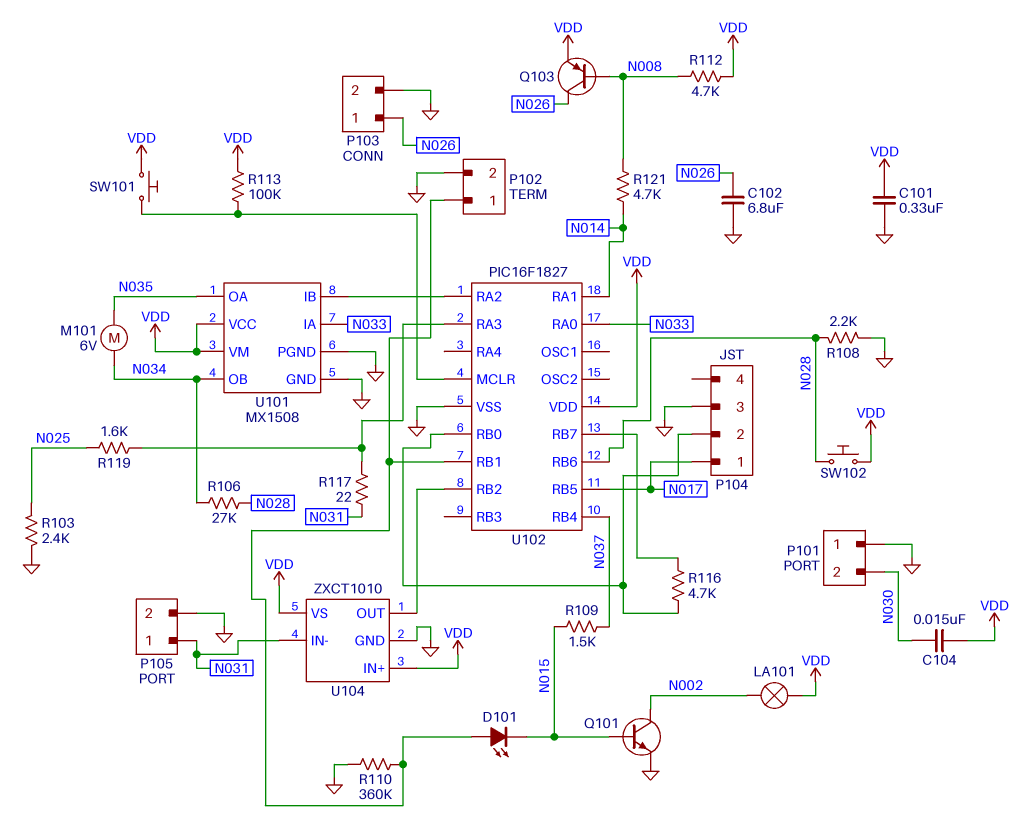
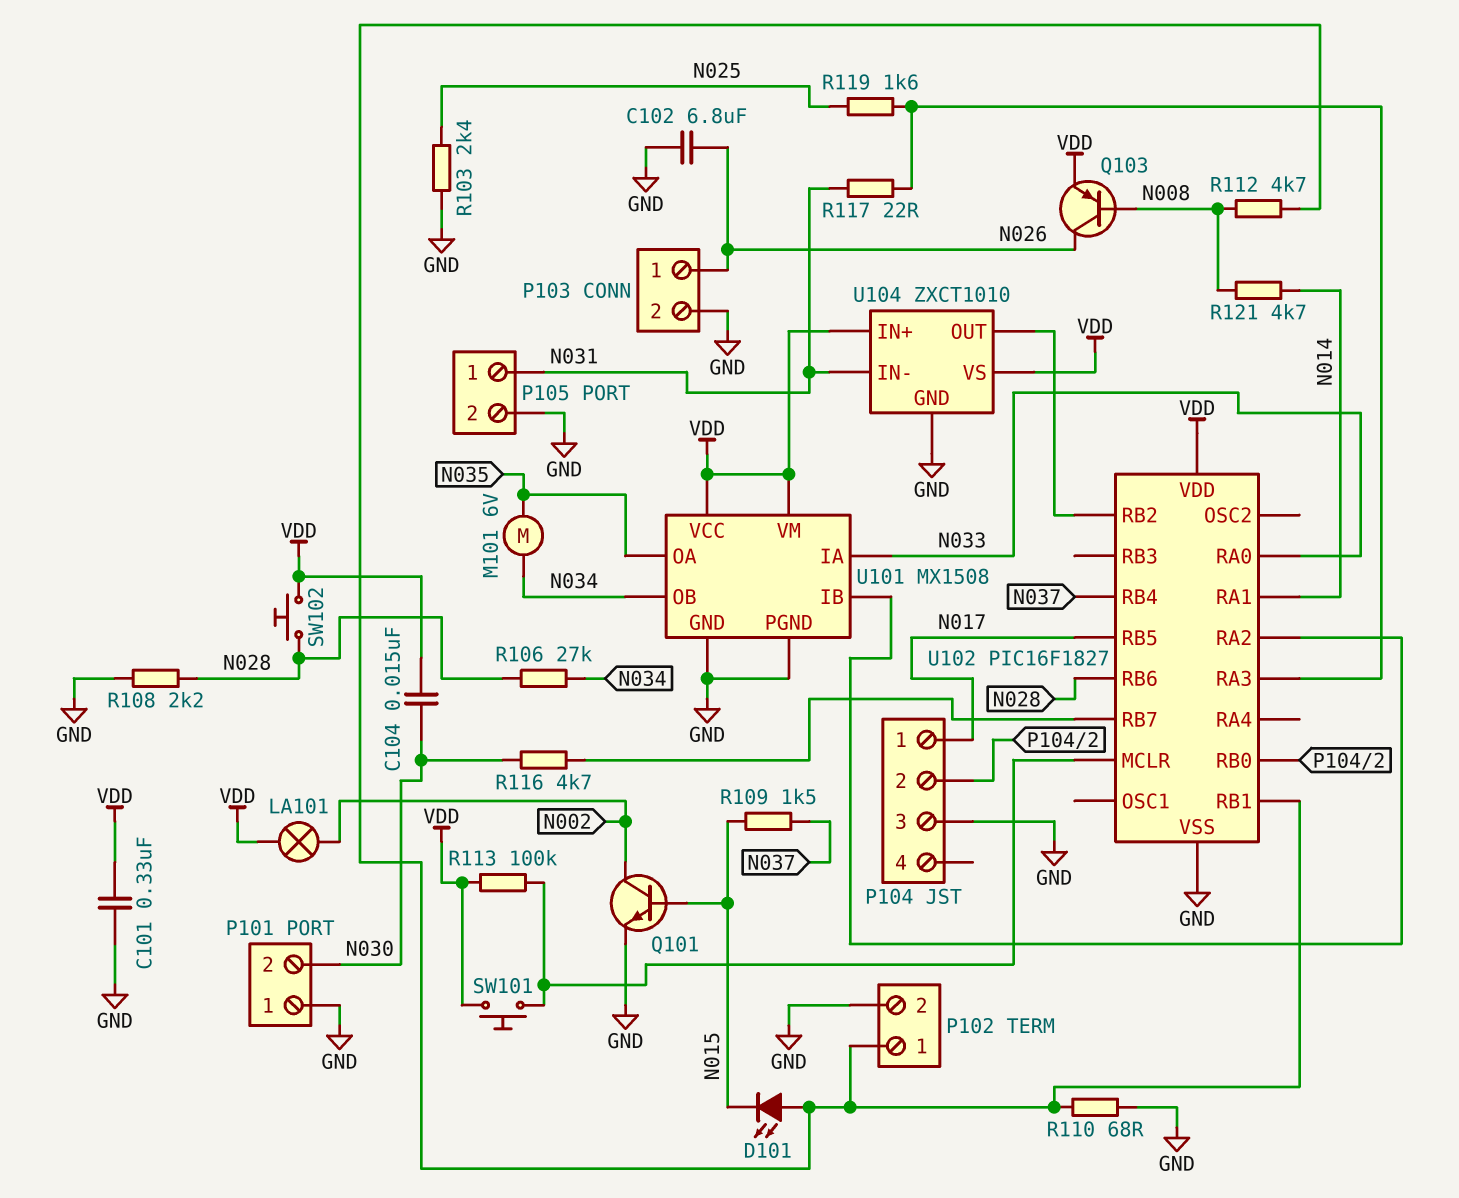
R110: 360k (GND, P102/1) -> 68 (GND, P102/1)
R112: 4.7k (N008, VDD) -> 4.7k (N008, P102/1)
R116: 4.7k (P104/2, U102/RB7) -> 4.7k (N030, U102/RB7)

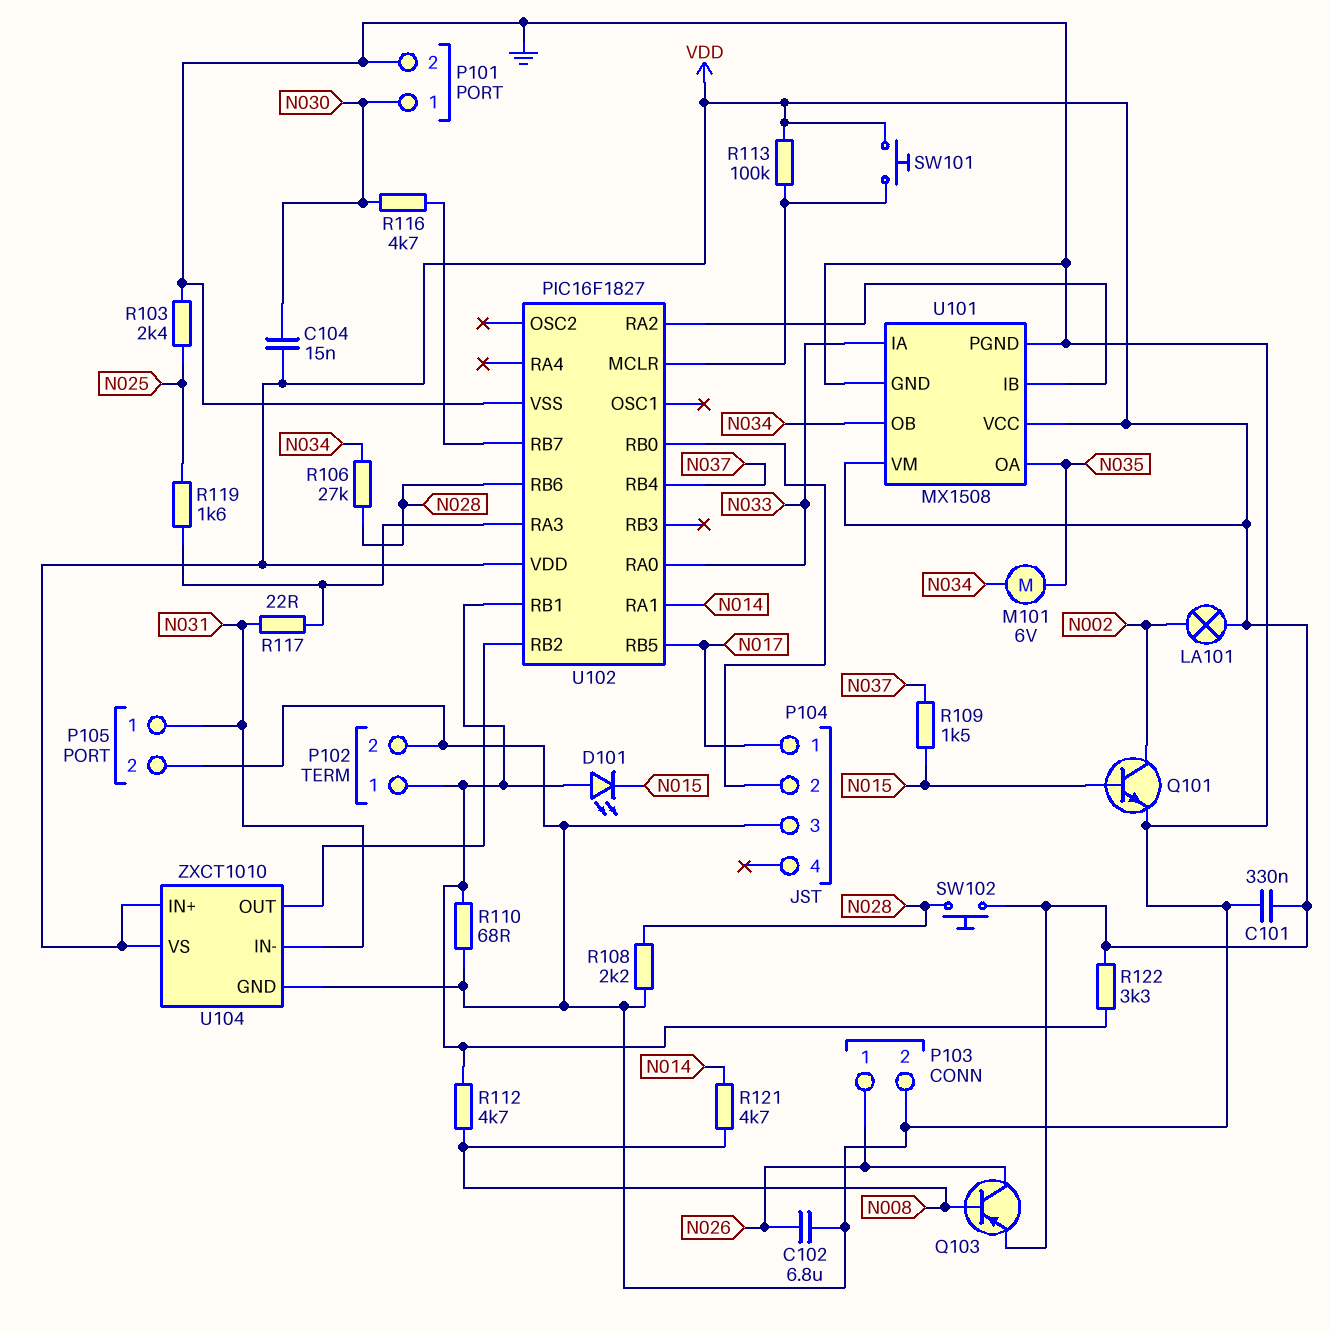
P101 pin 1: GND -> N030
P101 pin 2: N030 -> GND
R122: none -> 3.3k (P102/1, VDD)

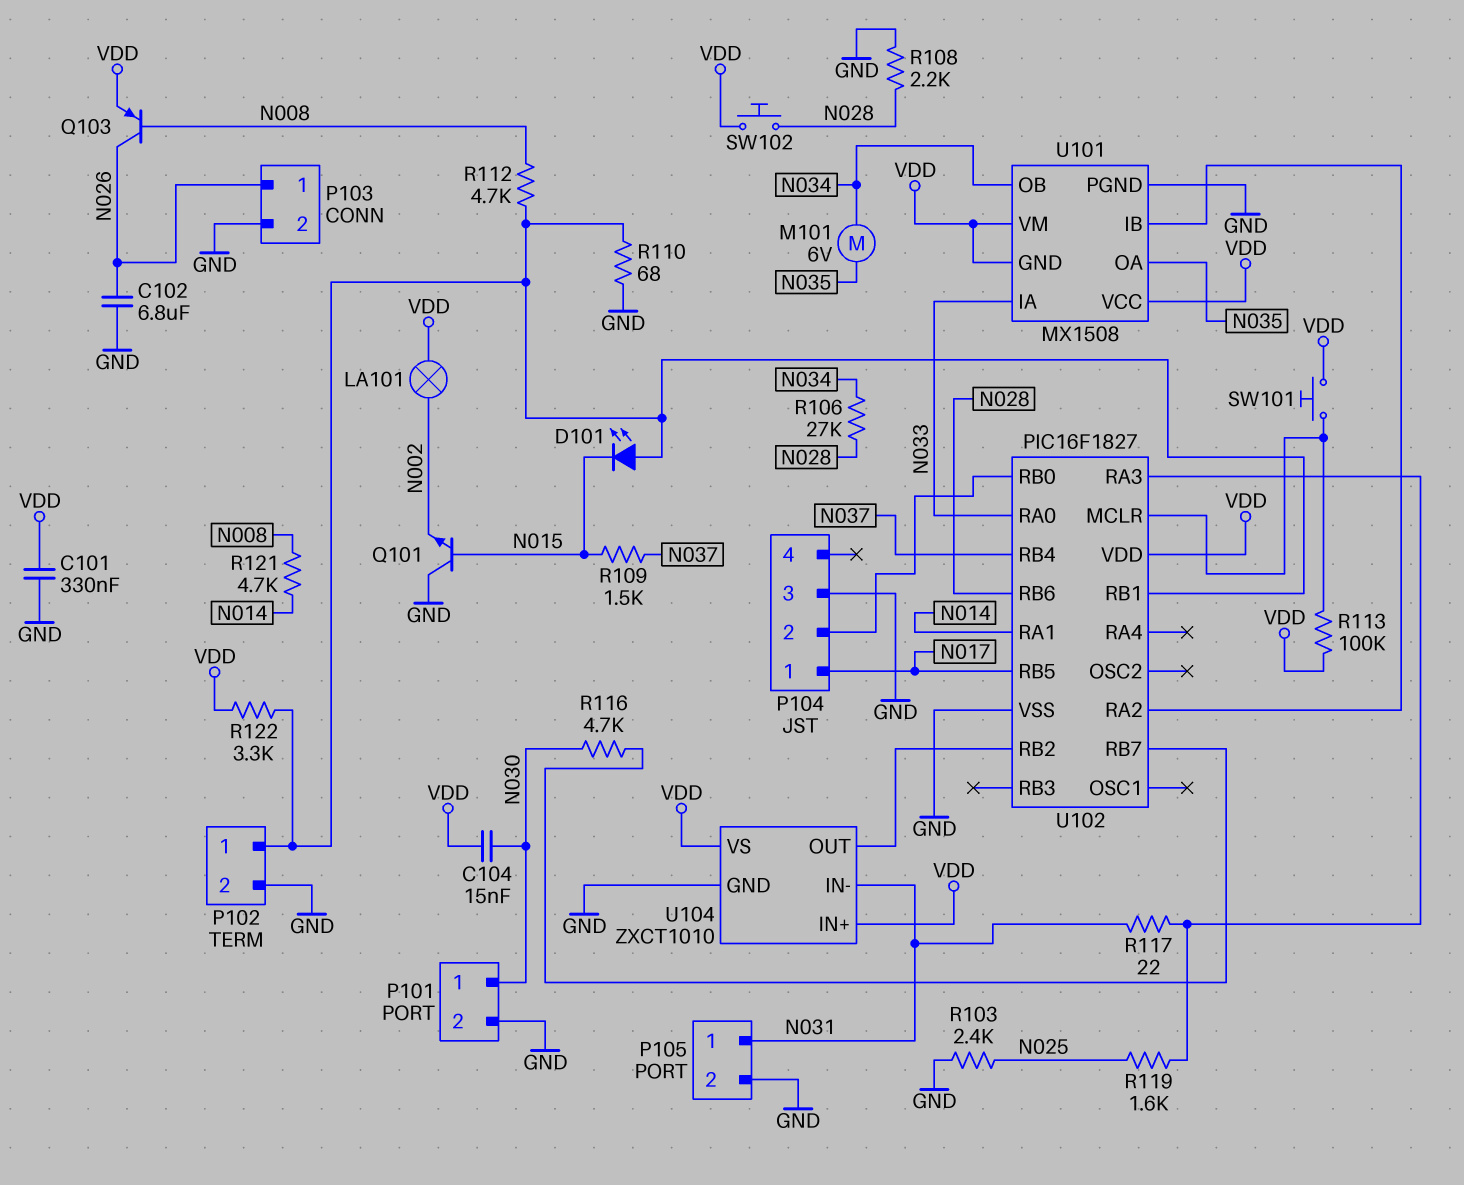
Q101: NPN (B N015, C N002, E GND) -> NPN (B N015, C GND, E N002)
U101 pin GND: GND -> VDD

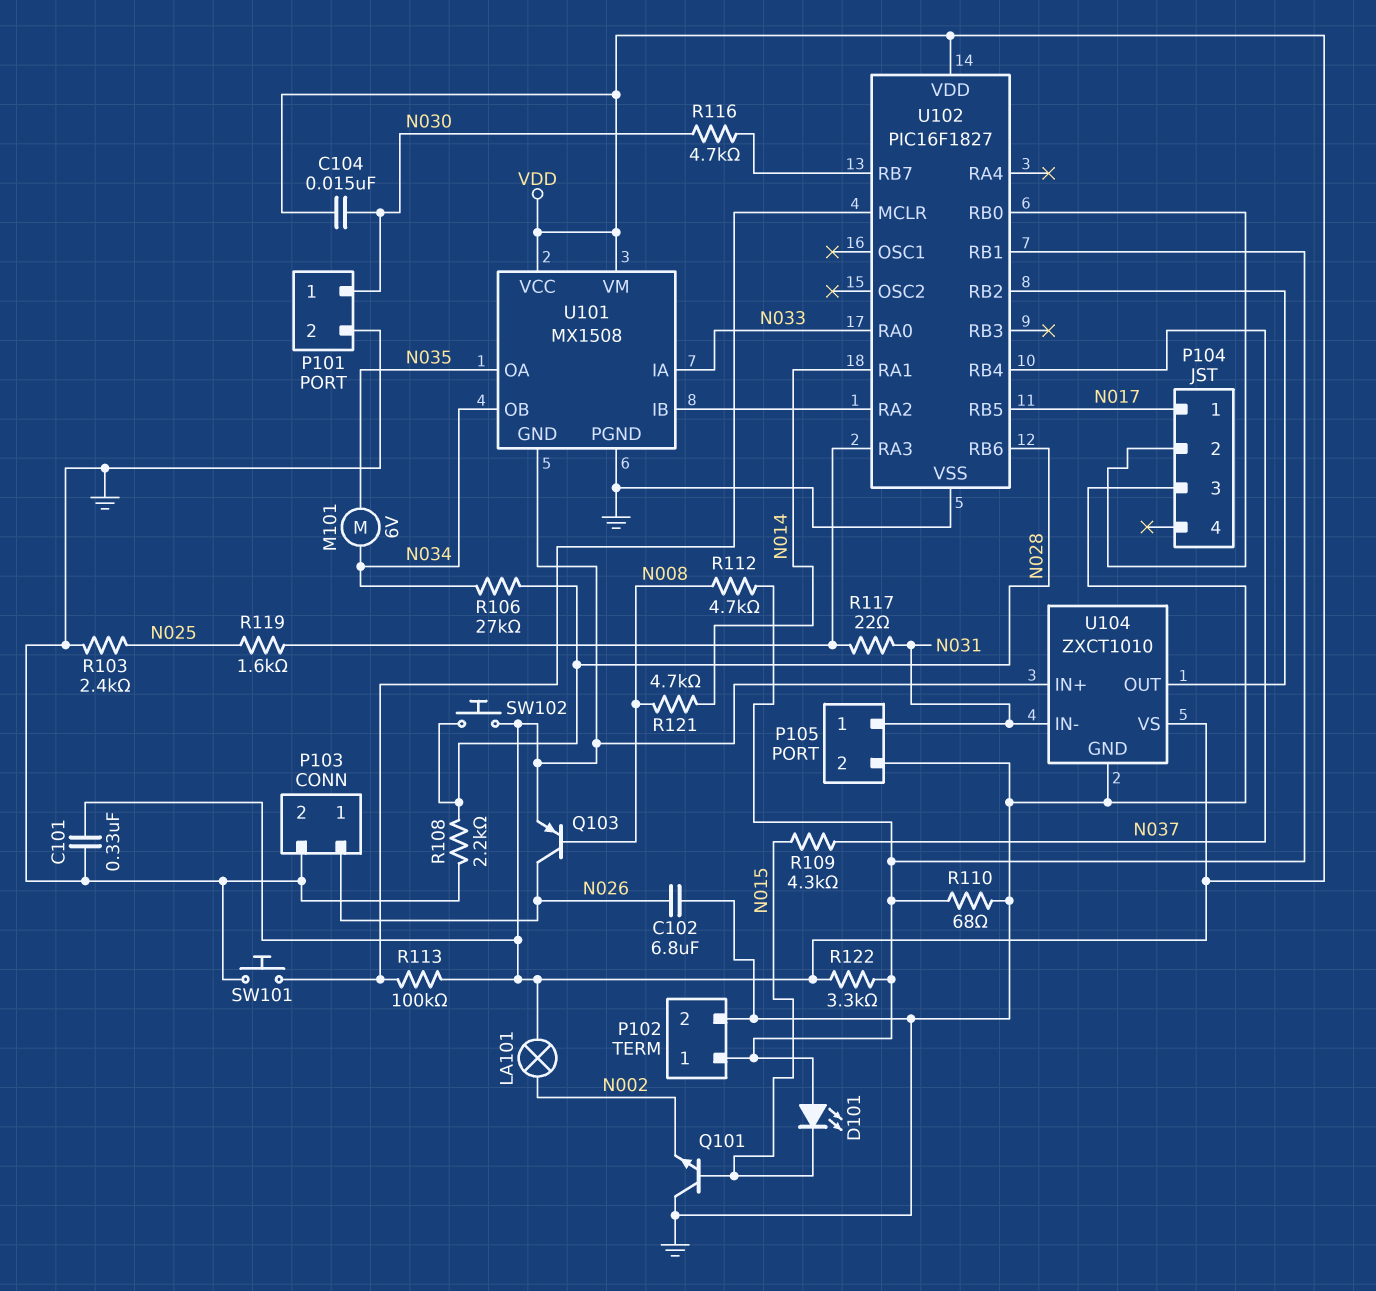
R109: 1.5k (N015, N037) -> 4.3k (N015, N037)
SW101: button (U102/MCLR, VDD) -> button (GND, U102/MCLR)

